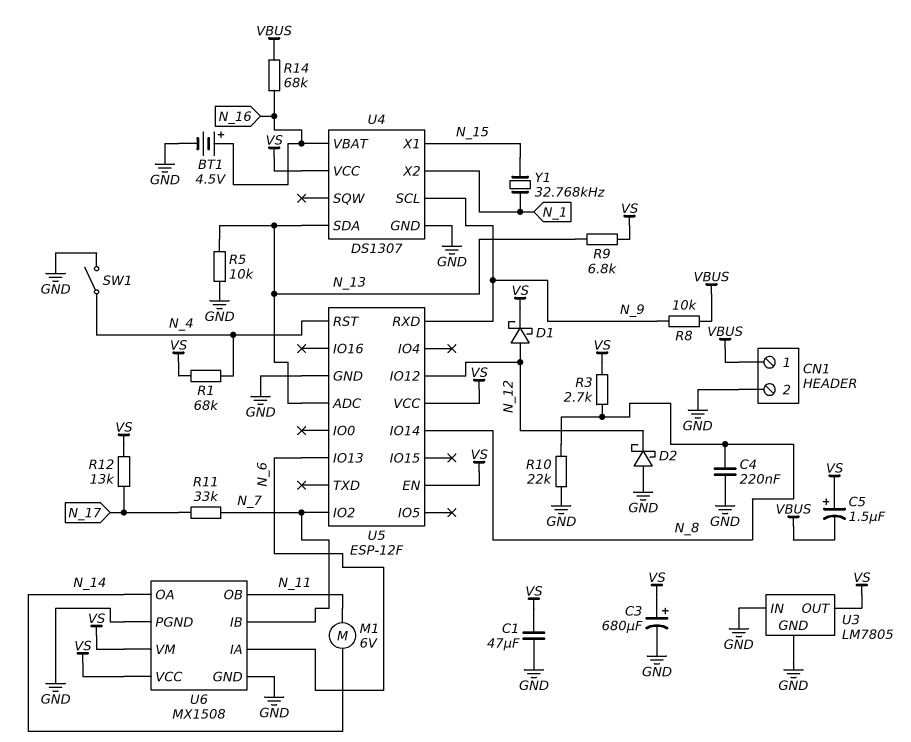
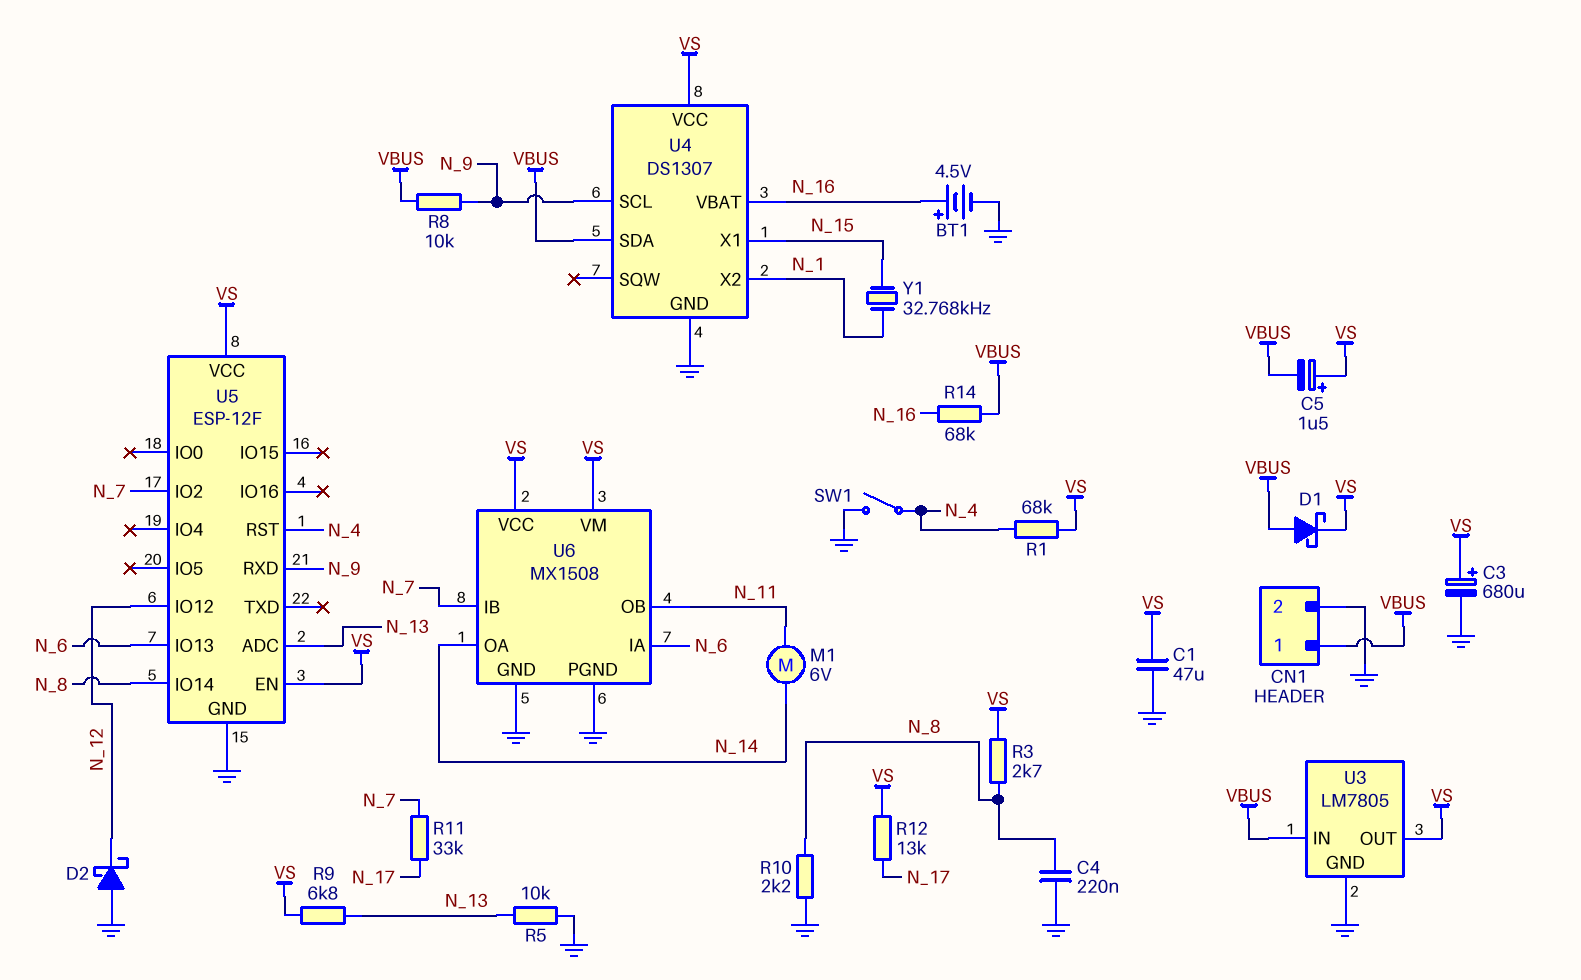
D1: schottky (A N_12, K VS) -> schottky (A VBUS, K VS)
R10: 22k (GND, N_8) -> 2.2k (GND, N_8)
U3 pin IN: GND -> VBUS
U4 pin SDA: N_13 -> VBUS

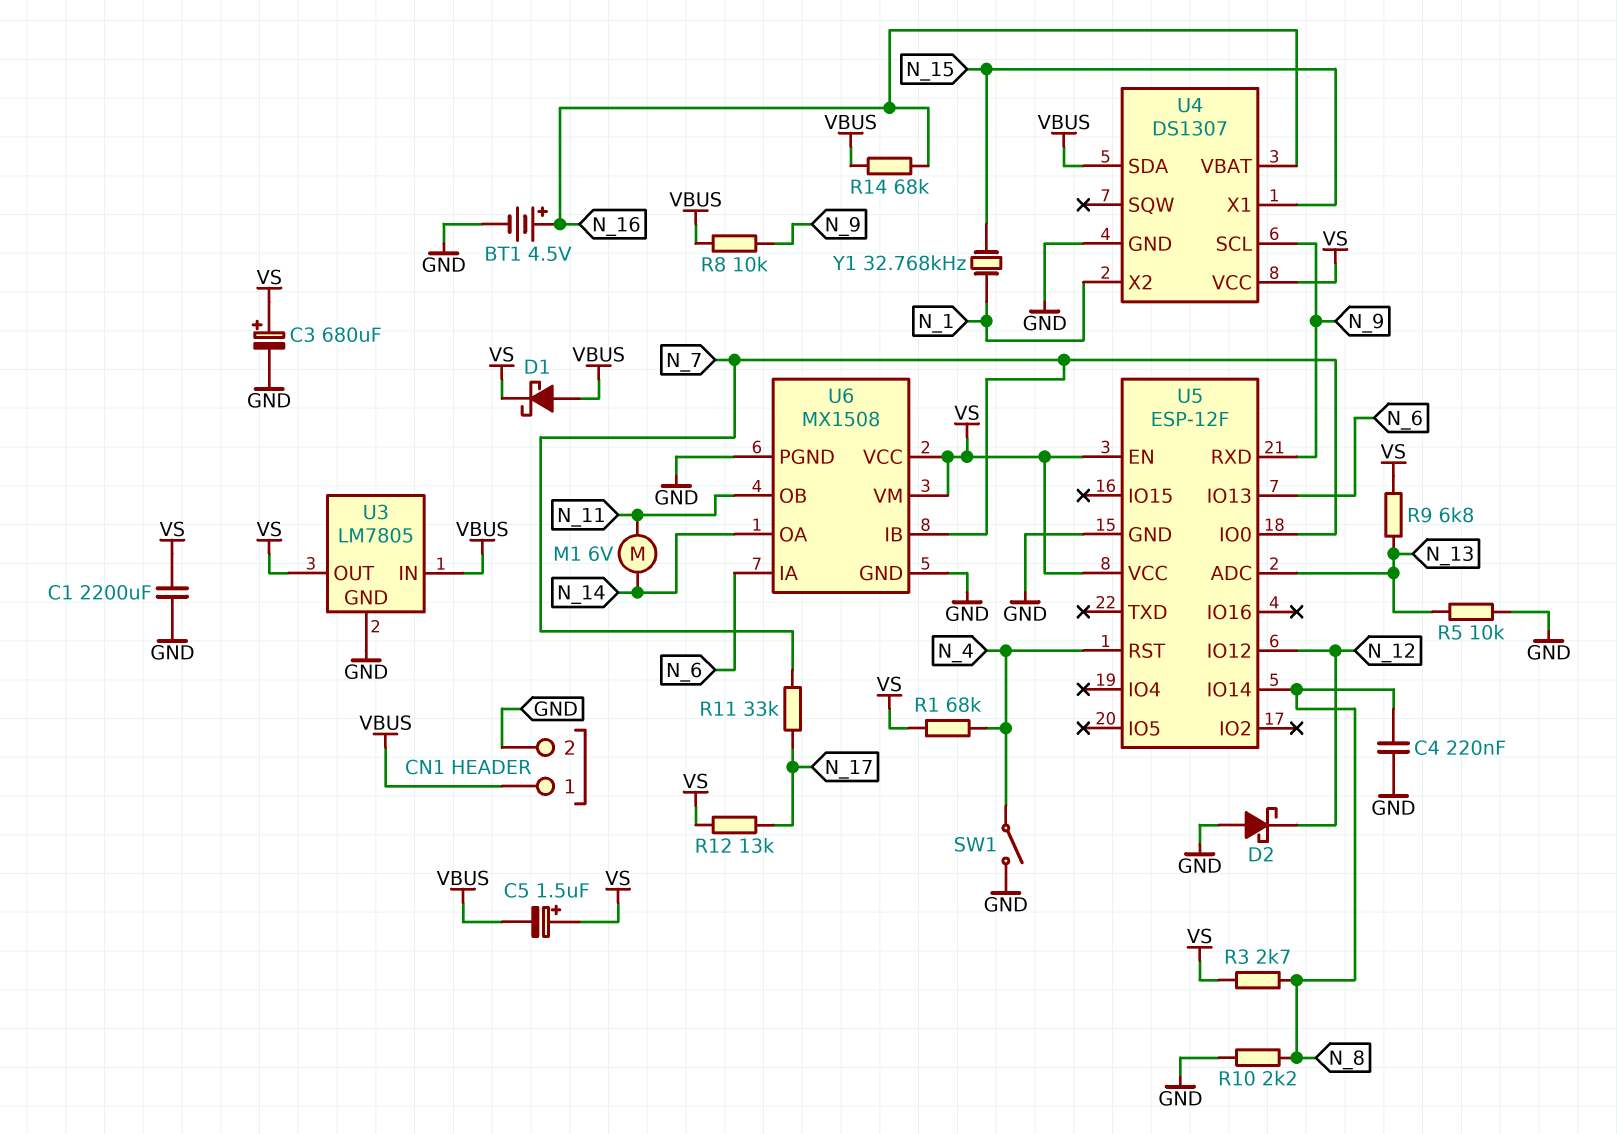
C1: 47uF (GND, VS) -> 2200uF (GND, VS)
U5 pin IO0: none -> N_7
U5 pin IO2: N_7 -> none

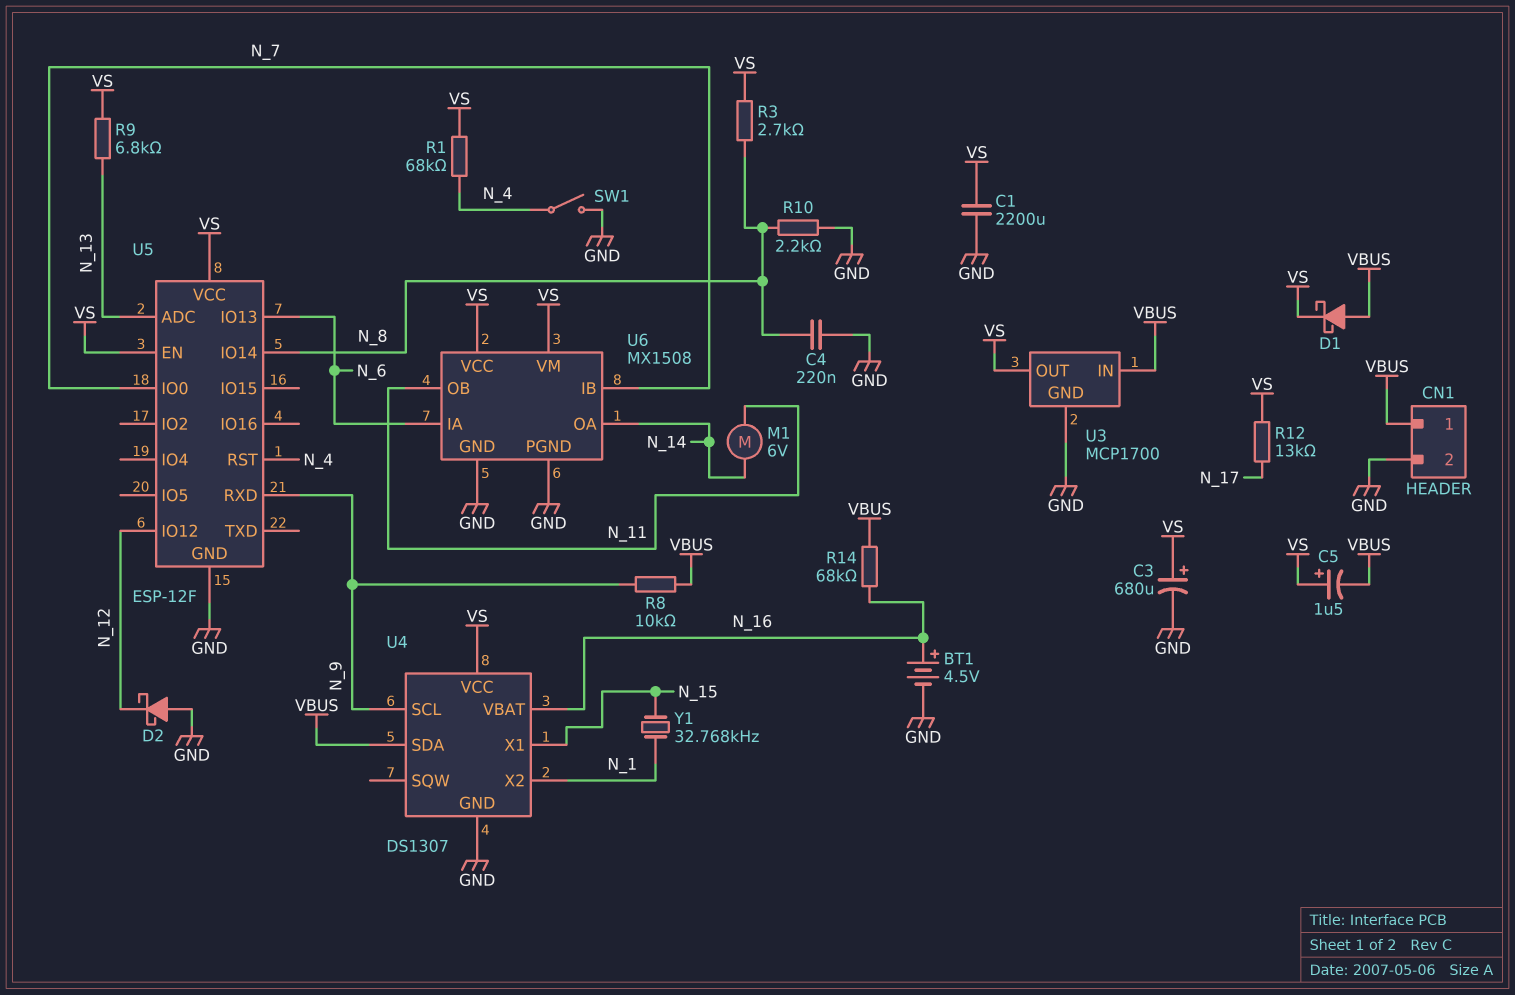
R5: 10k (GND, N_13) -> none
R11: 33k (N_7, N_17) -> none
U3: LM7805 -> MCP1700

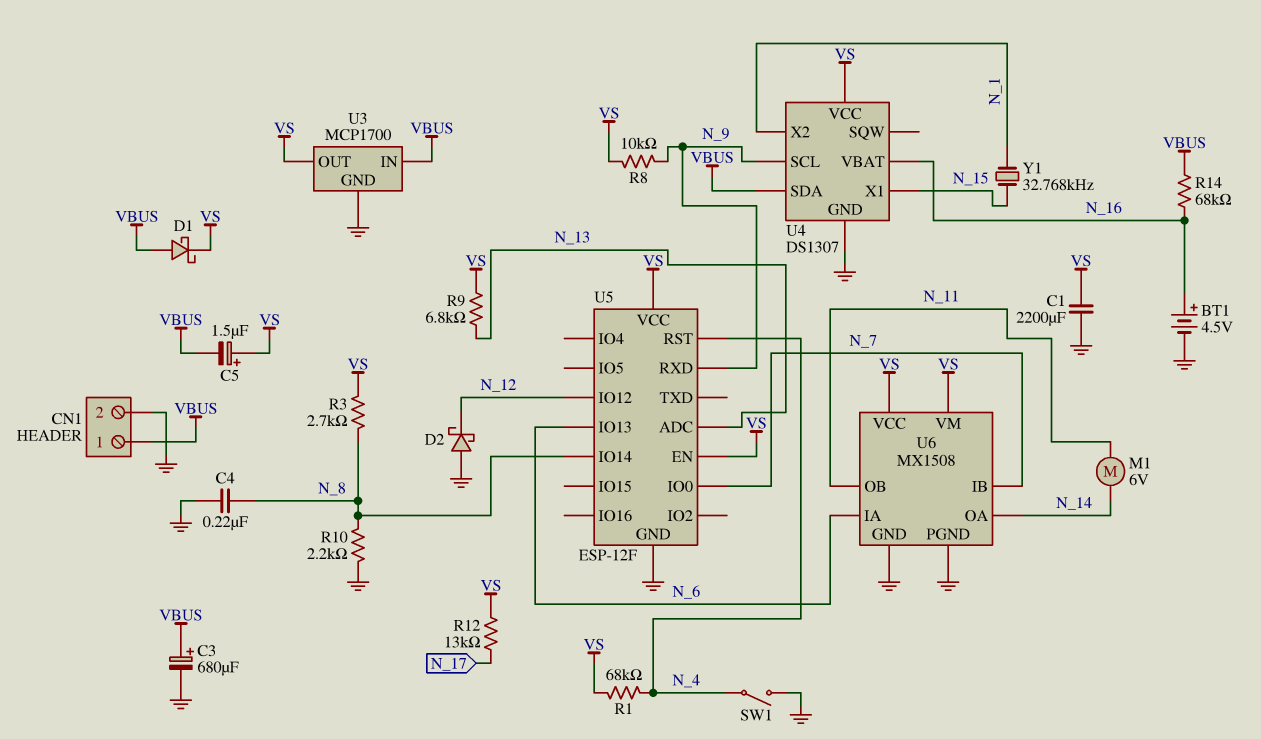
C3: 680uF (plus VS, minus GND) -> 680uF (plus VBUS, minus GND)
R8: 10k (N_9, VBUS) -> 10k (N_9, VS)

